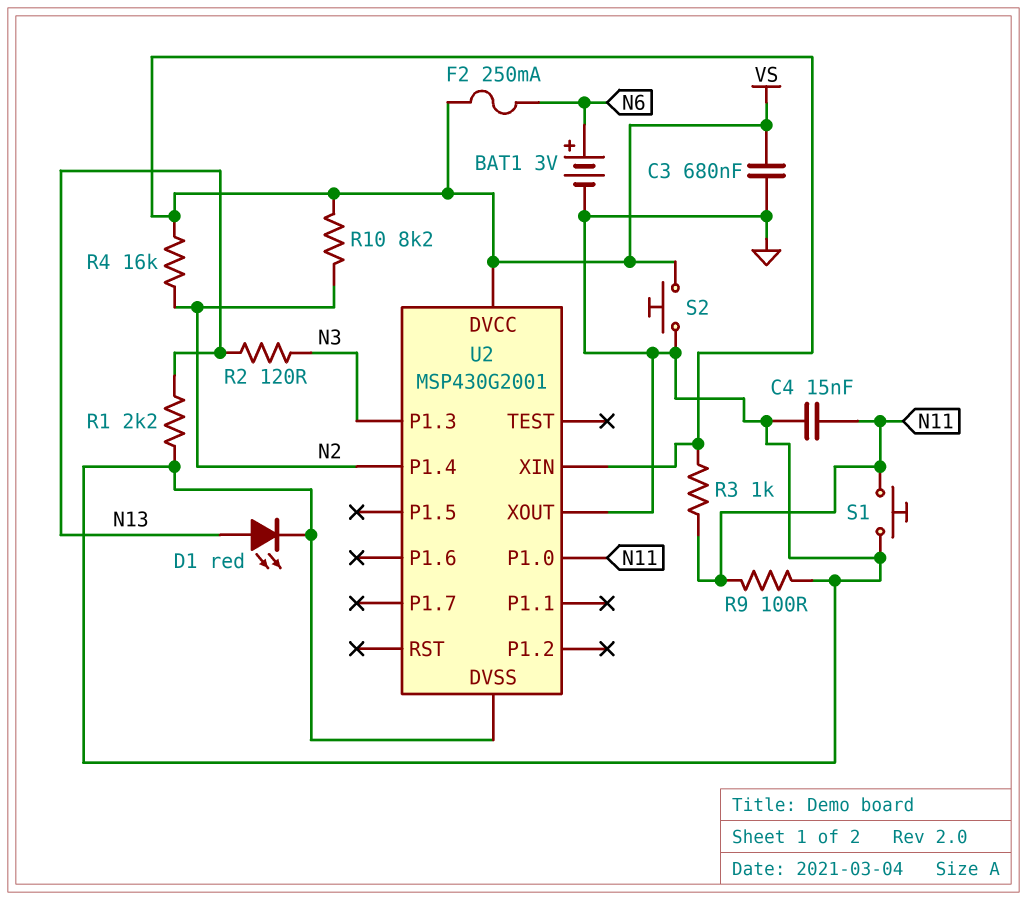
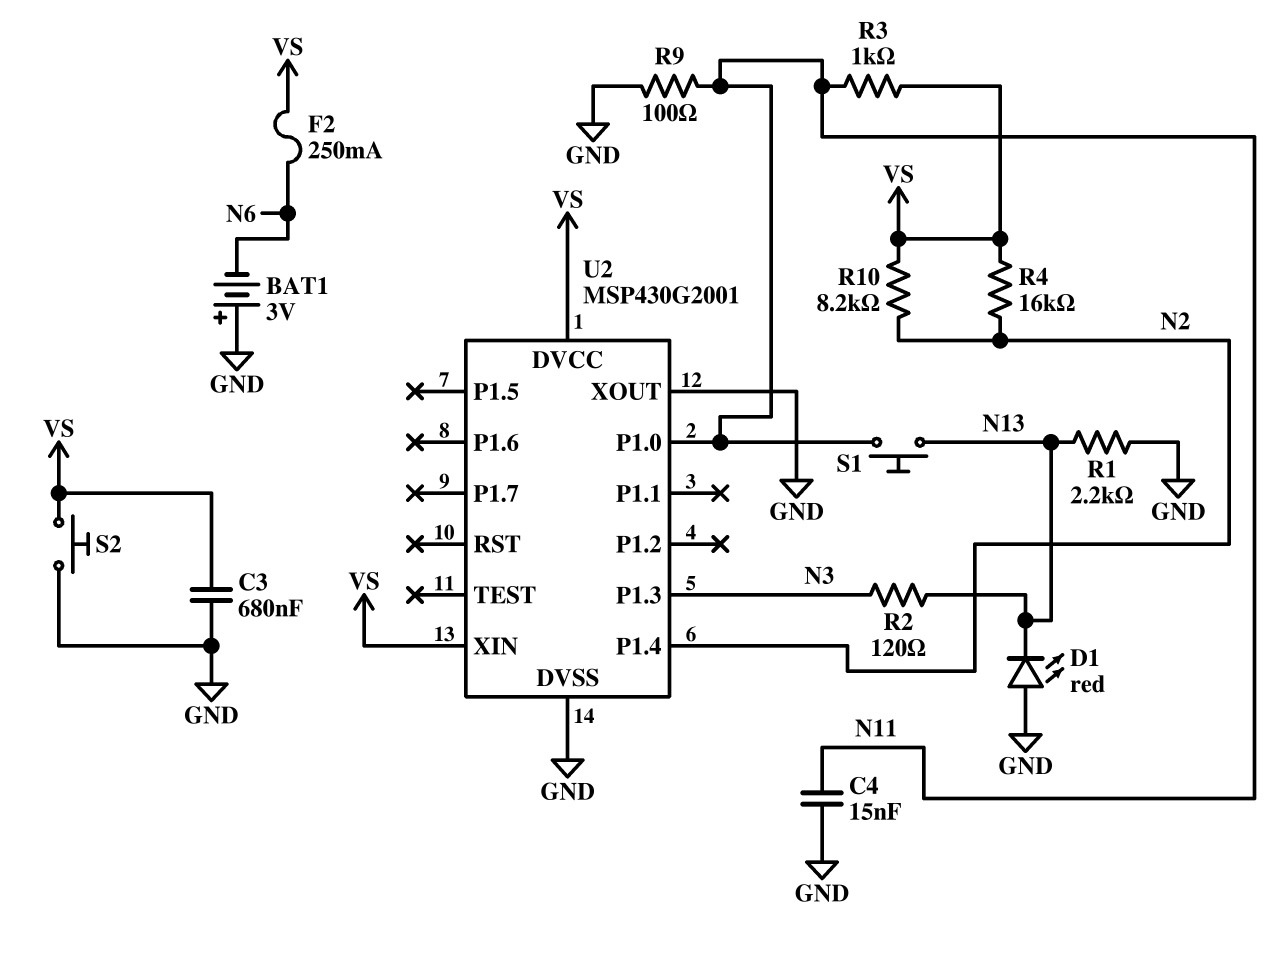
BAT1: 3V (plus N6, minus GND) -> 3V (plus GND, minus N6)
D1: LED red (A N13, K GND) -> LED red (A GND, K N13)
S1: button (GND, N11) -> button (N11, N13)

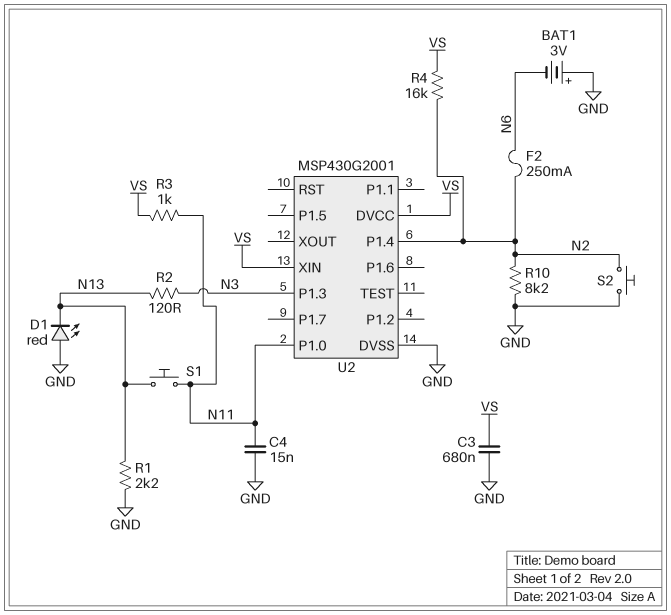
F2: 250mA (N6, VS) -> 250mA (N2, N6)
R9: 100 (GND, N11) -> none
R10: 8.2k (N2, VS) -> 8.2k (GND, N2)
S2: button (GND, VS) -> button (GND, N2)
U2 pin XOUT: GND -> none

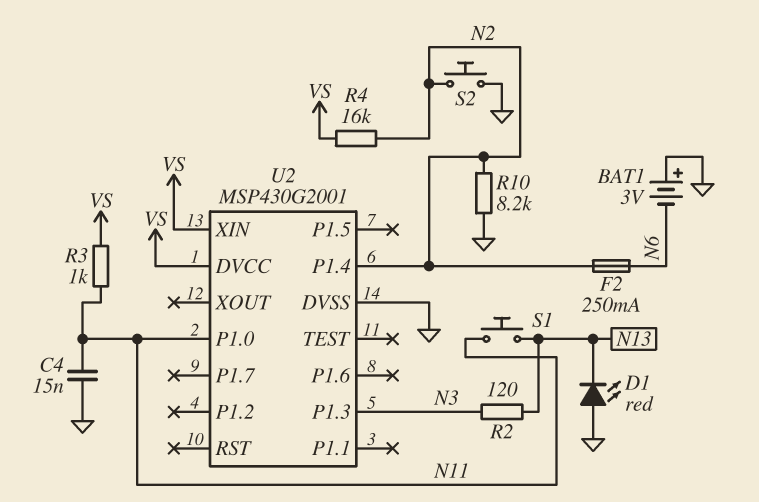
C3: 680nF (GND, VS) -> none
R1: 2.2k (GND, N13) -> none

